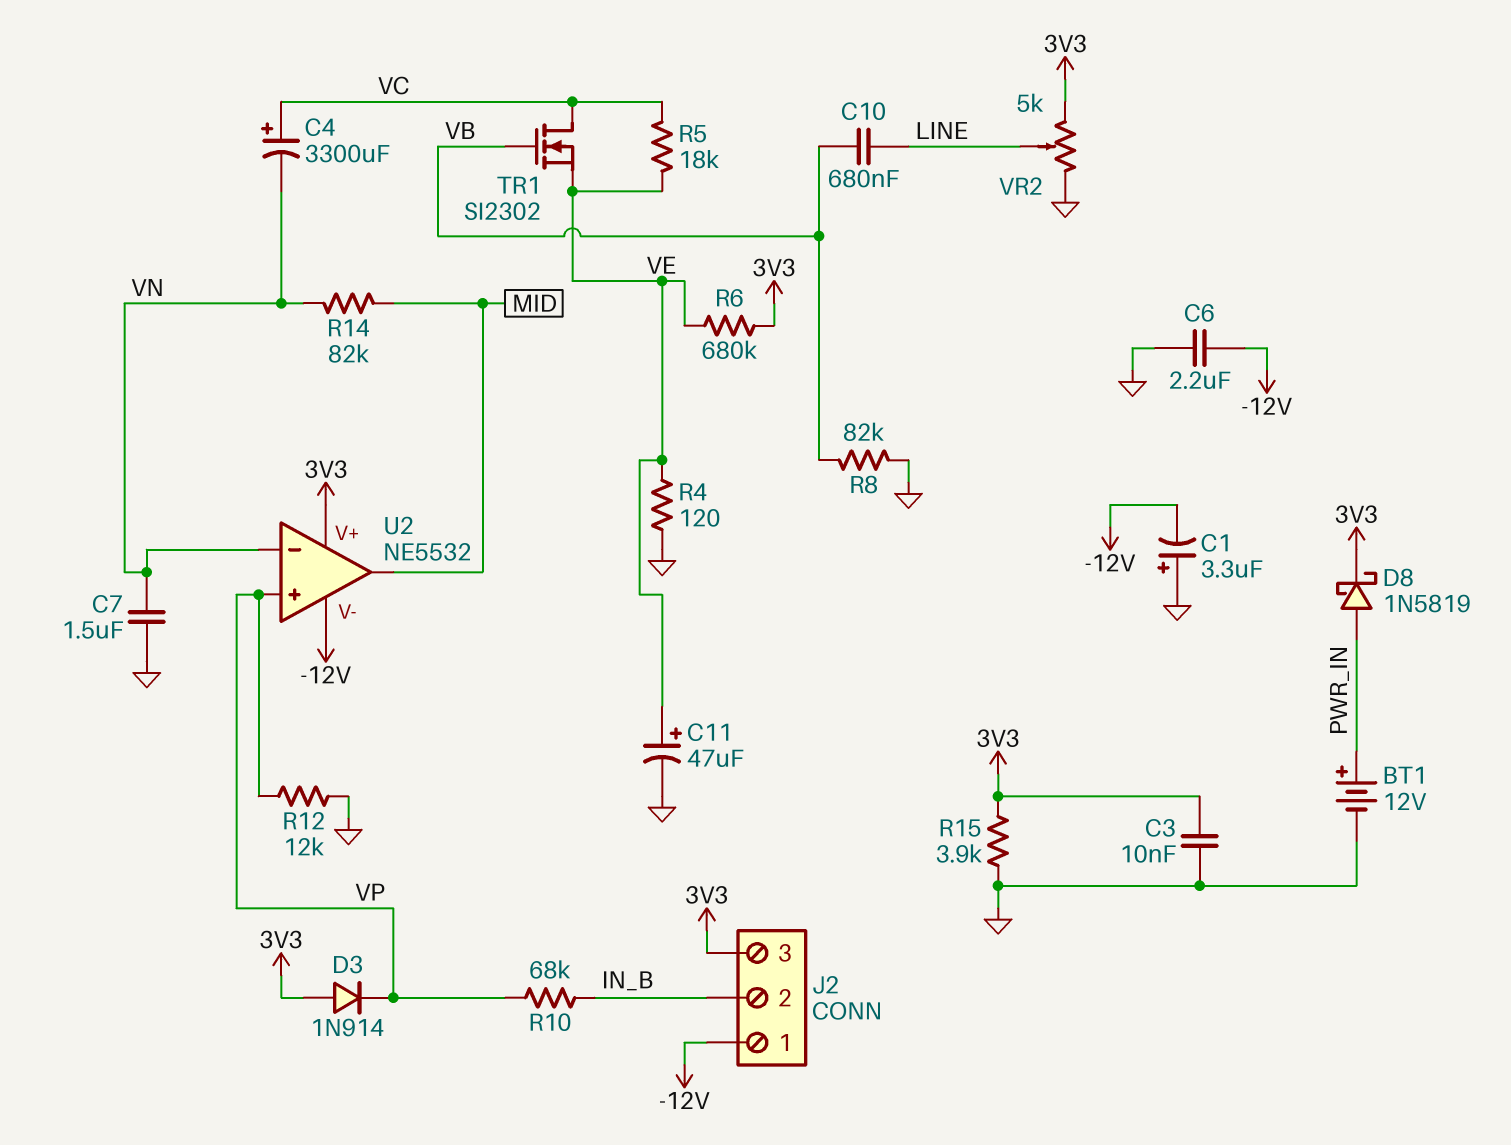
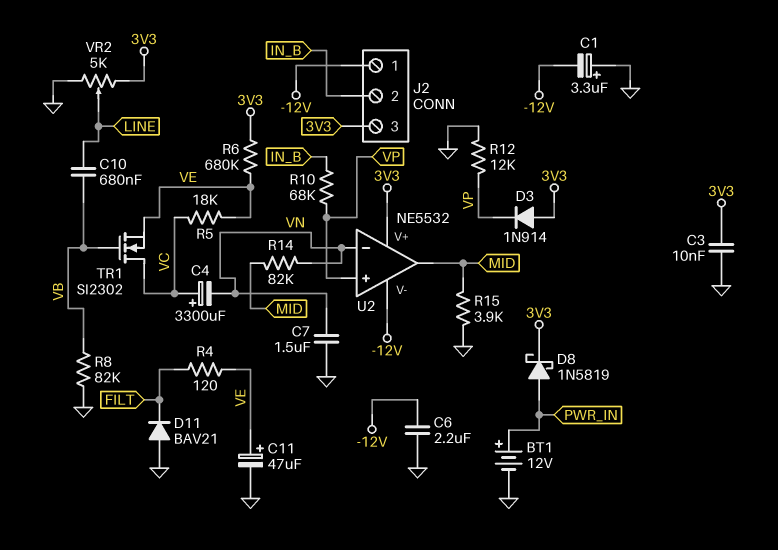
D11: none -> diode BAV21 (A GND, K FILT)
R4: 120 (GND, VE) -> 120 (FILT, VE)
R15: 3.9k (3V3, GND) -> 3.9k (GND, MID)

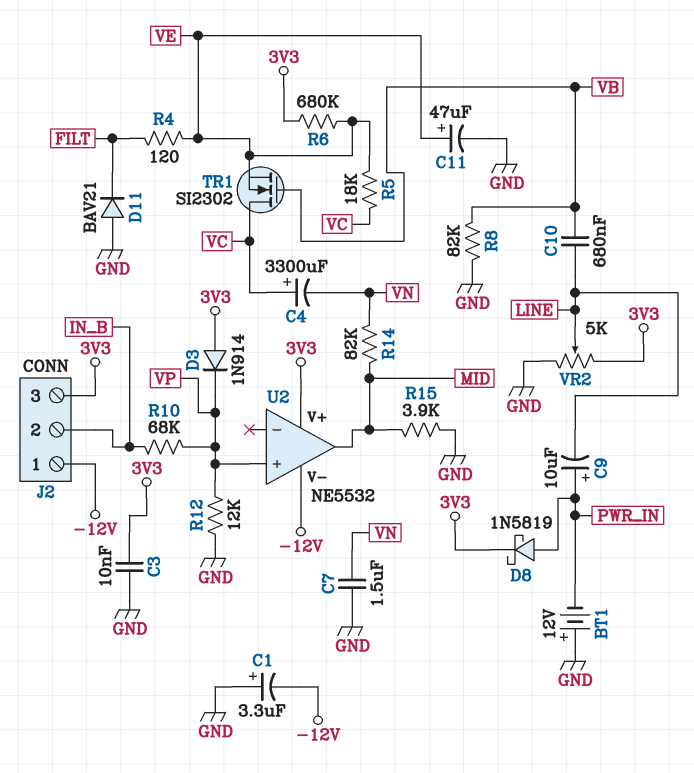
BT1: 12V (plus PWR_IN, minus GND) -> 12V (plus GND, minus PWR_IN)
C6: 2.2uF (-12V, GND) -> none
C9: none -> 10uF (plus PWR_IN, minus LINE)
U2 pin in-: VN -> none

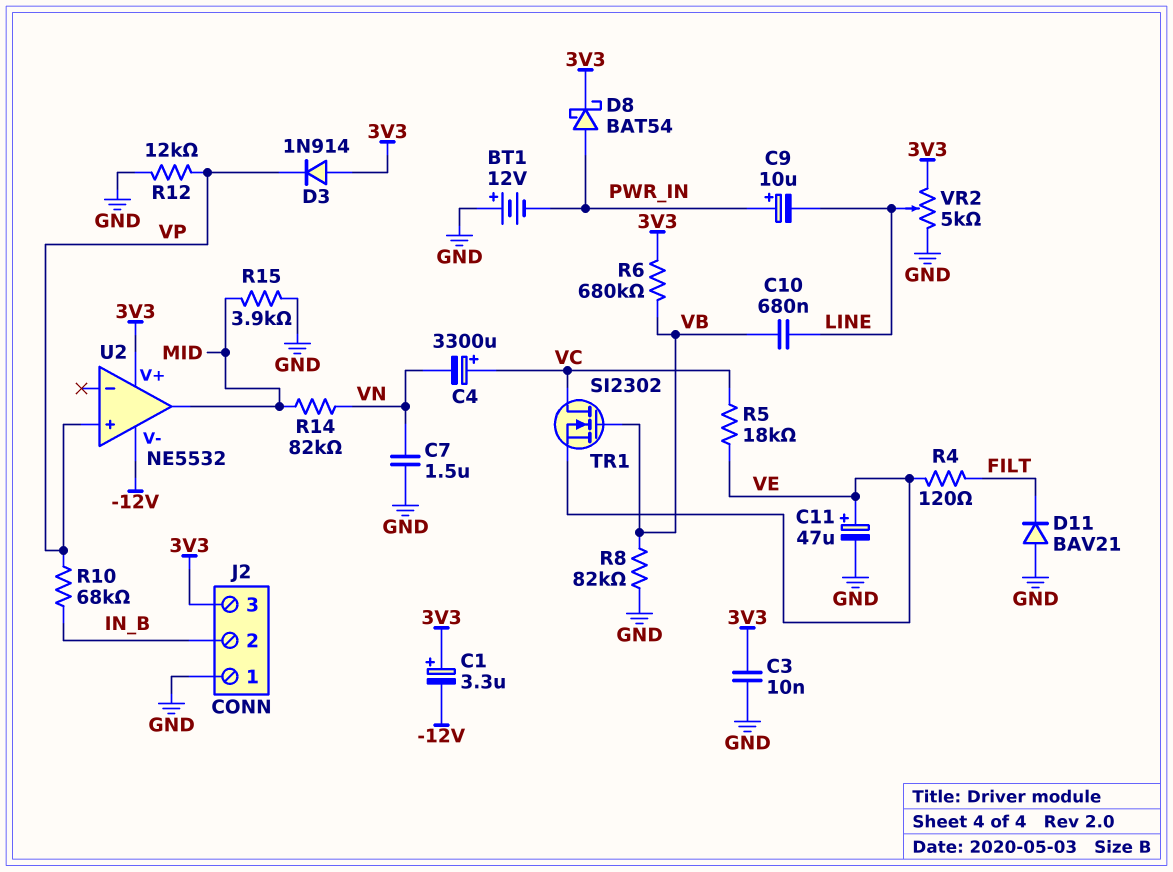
C1: 3.3uF (plus GND, minus -12V) -> 3.3uF (plus 3V3, minus -12V)
D8: schottky 1N5819 (A PWR_IN, K 3V3) -> schottky BAT54 (A PWR_IN, K 3V3)
J2 pin 1: -12V -> GND
R6: 680k (3V3, VE) -> 680k (3V3, VB)

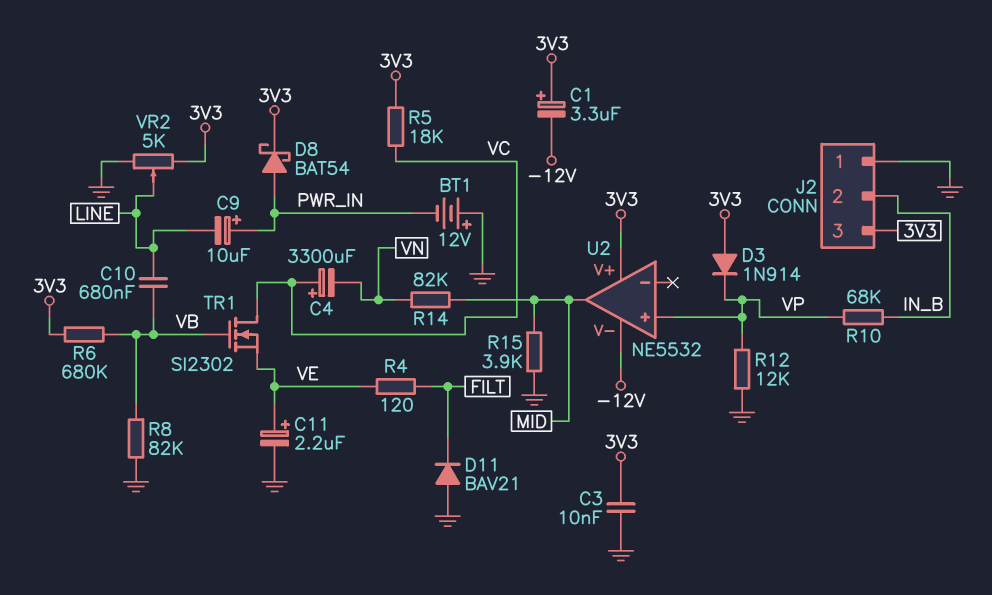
C7: 1.5uF (GND, VN) -> none
C11: 47uF (plus VE, minus GND) -> 2.2uF (plus VE, minus GND)
R5: 18k (VC, VE) -> 18k (3V3, VC)

